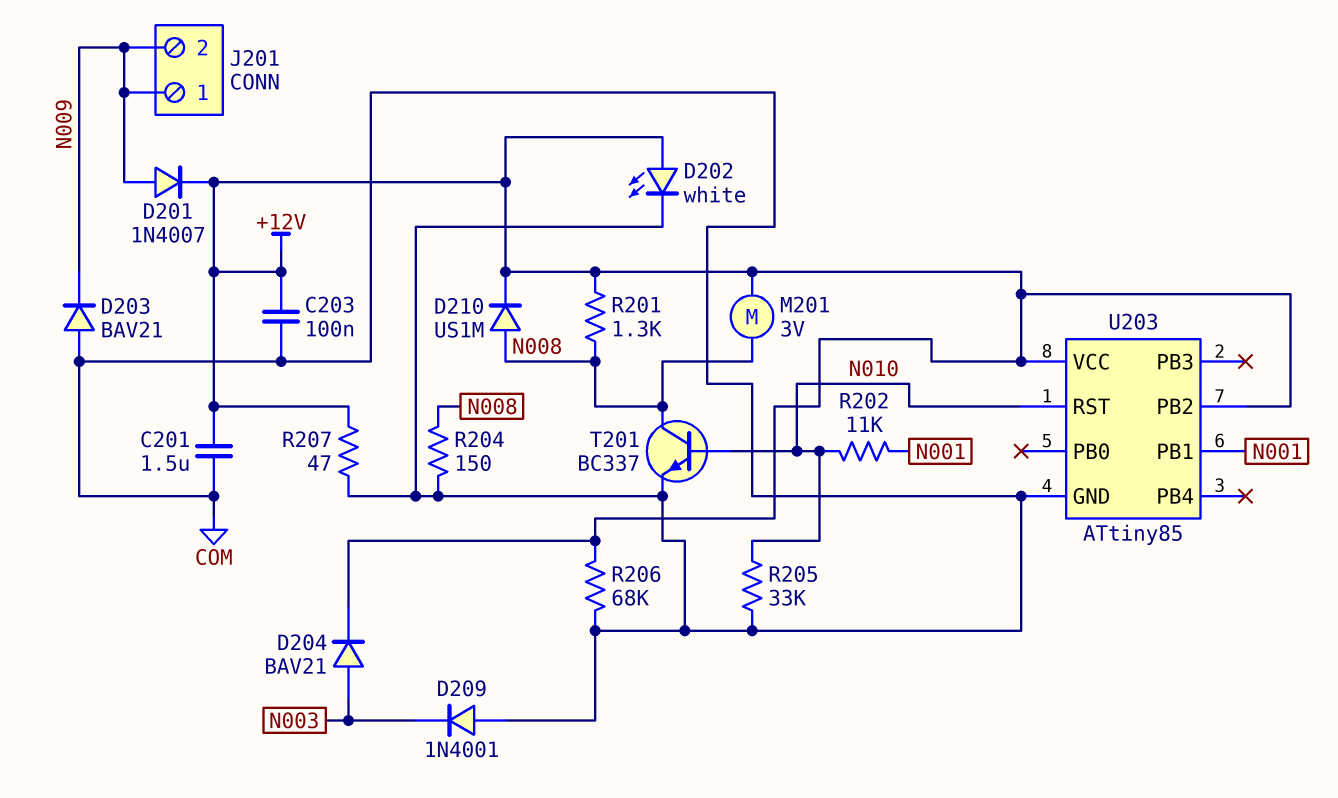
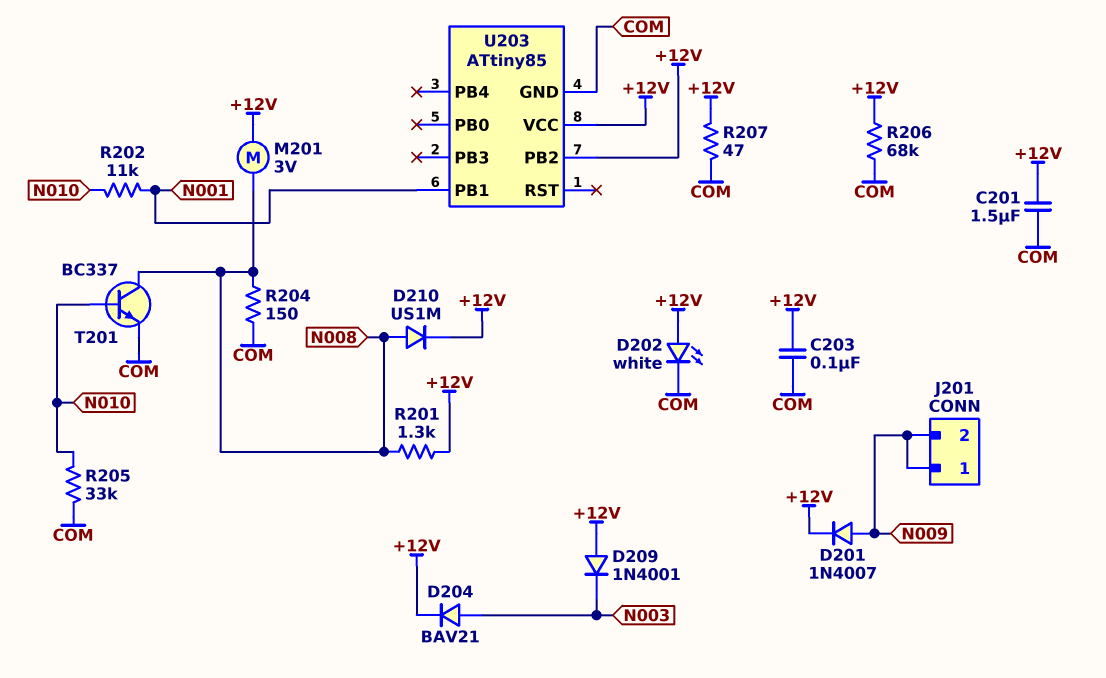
D203: diode BAV21 (A COM, K N009) -> none
D209: diode 1N4001 (A COM, K N003) -> diode 1N4001 (A +12V, K N003)
U203 pin RST: N010 -> none

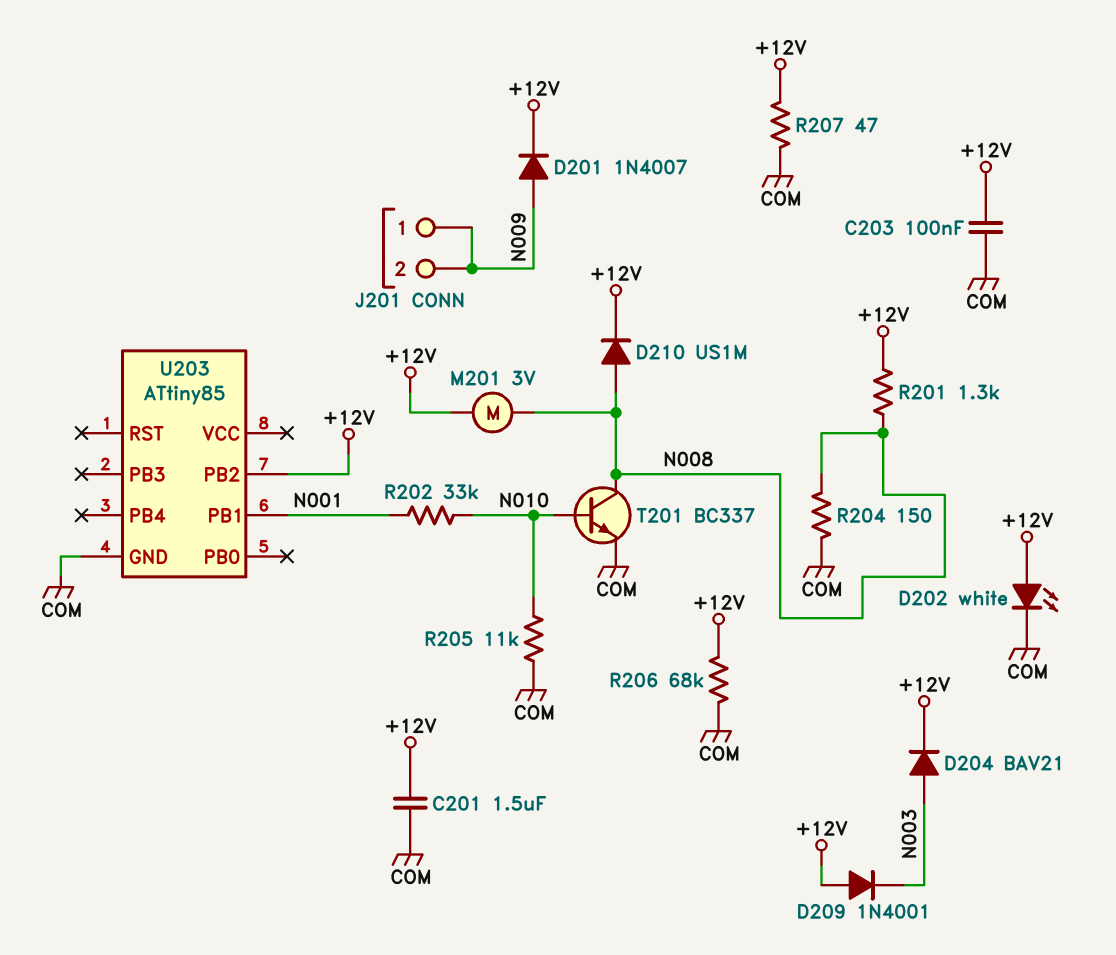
R202: 11k (N001, N010) -> 33k (N001, N010)
R205: 33k (COM, N010) -> 11k (COM, N010)
U203 pin VCC: +12V -> none

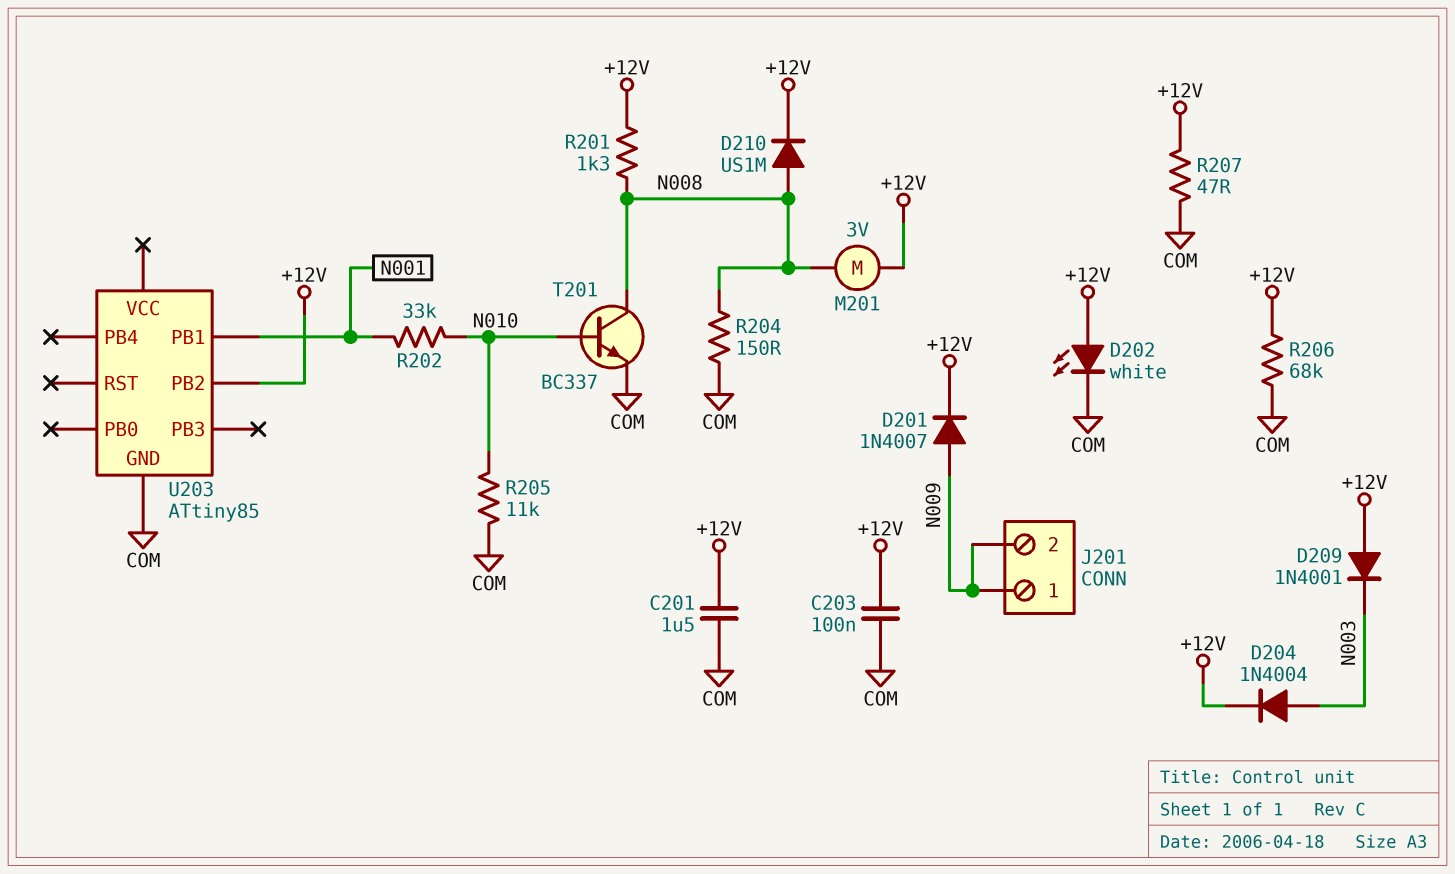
D204: diode BAV21 (A N003, K +12V) -> diode 1N4004 (A N003, K +12V)

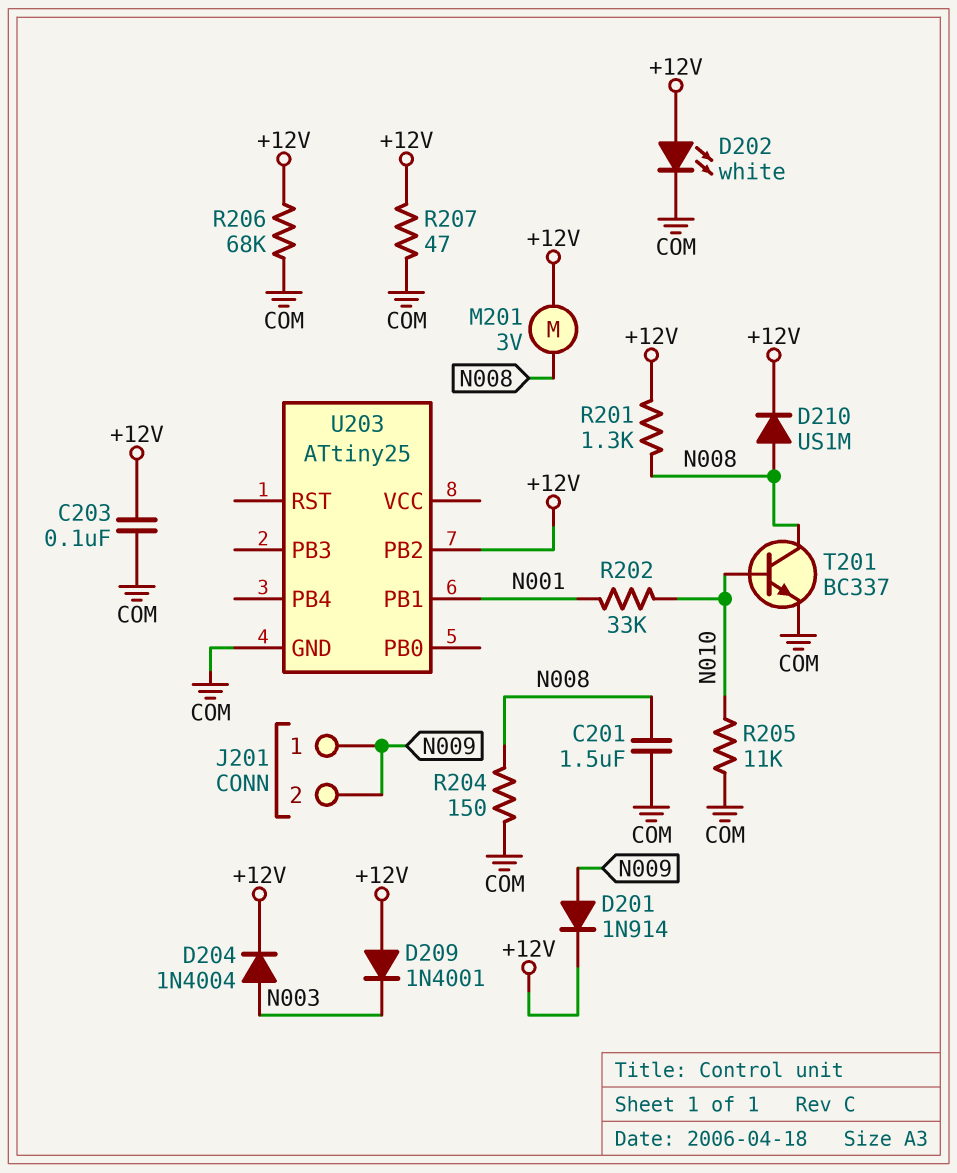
C201: 1.5uF (+12V, COM) -> 1.5uF (COM, N008)
D201: diode 1N4007 (A N009, K +12V) -> diode 1N914 (A N009, K +12V)
U203: ATtiny85 -> ATtiny25

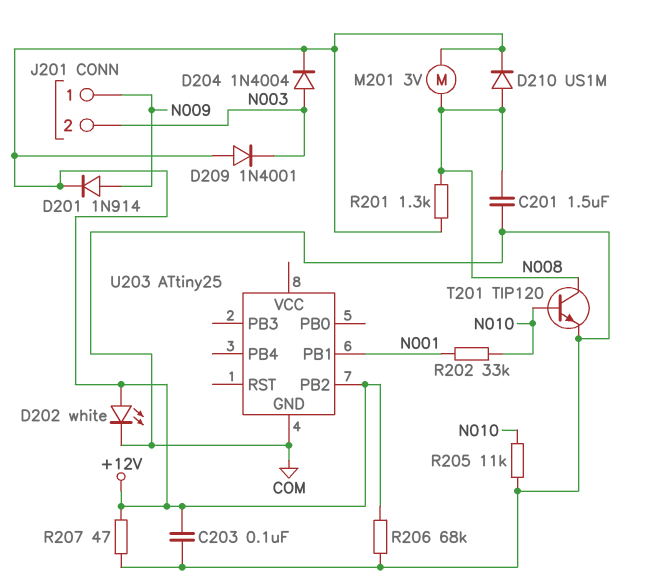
J201 pin 2: N009 -> N003
R204: 150 (COM, N008) -> none
T201: NPN BC337 (B N010, C N008, E COM) -> NPN TIP120 (B N010, C N008, E COM)

